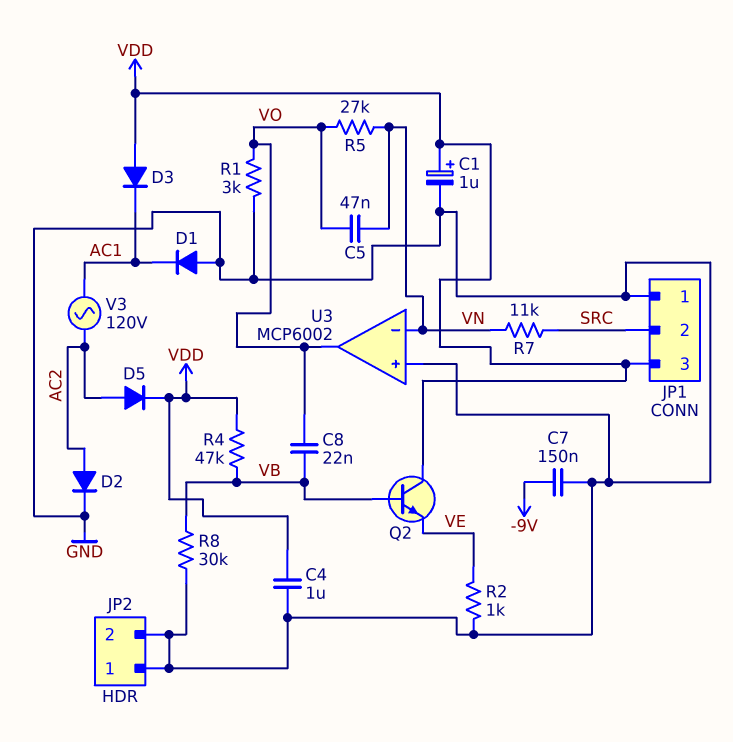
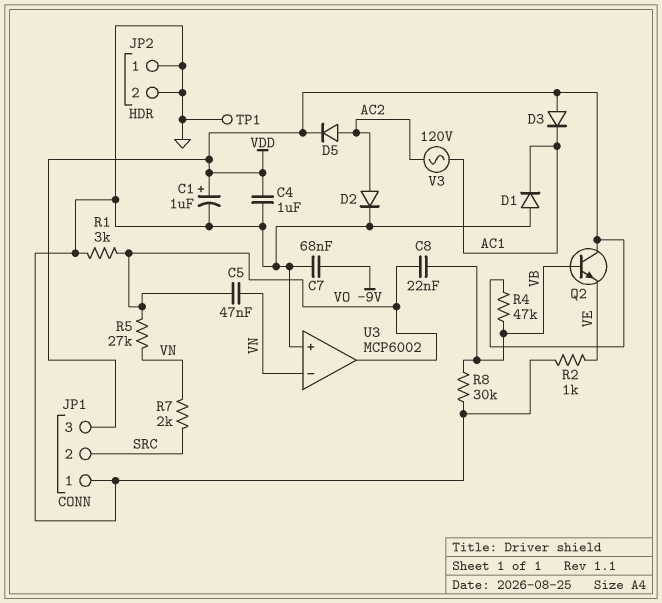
C7: 150nF (-9V, GND) -> 68nF (-9V, GND)
R7: 11k (SRC, VN) -> 2k (SRC, VN)
TP1: none -> test point (GND)

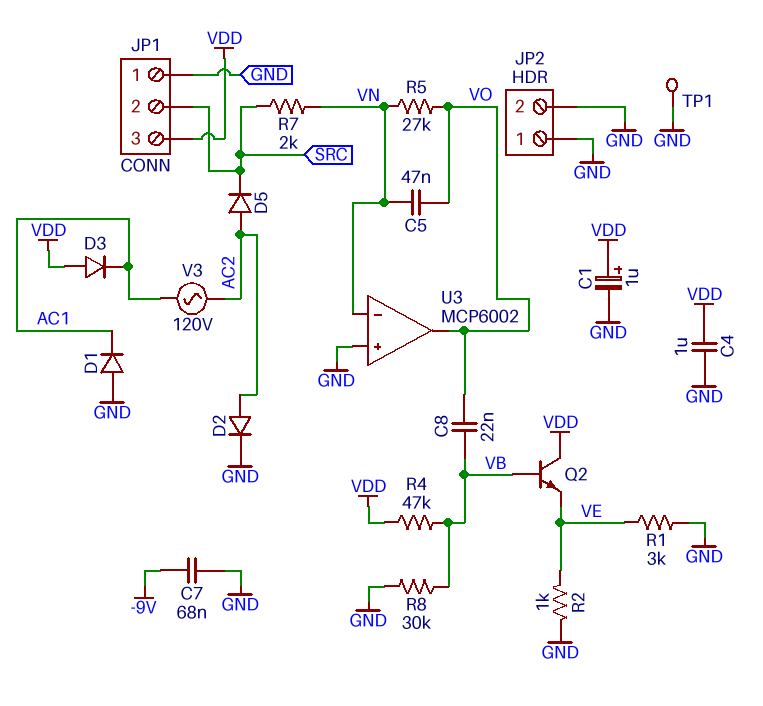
D5: diode (A AC2, K VDD) -> diode (A AC2, K SRC)
R1: 3k (GND, VO) -> 3k (GND, VE)

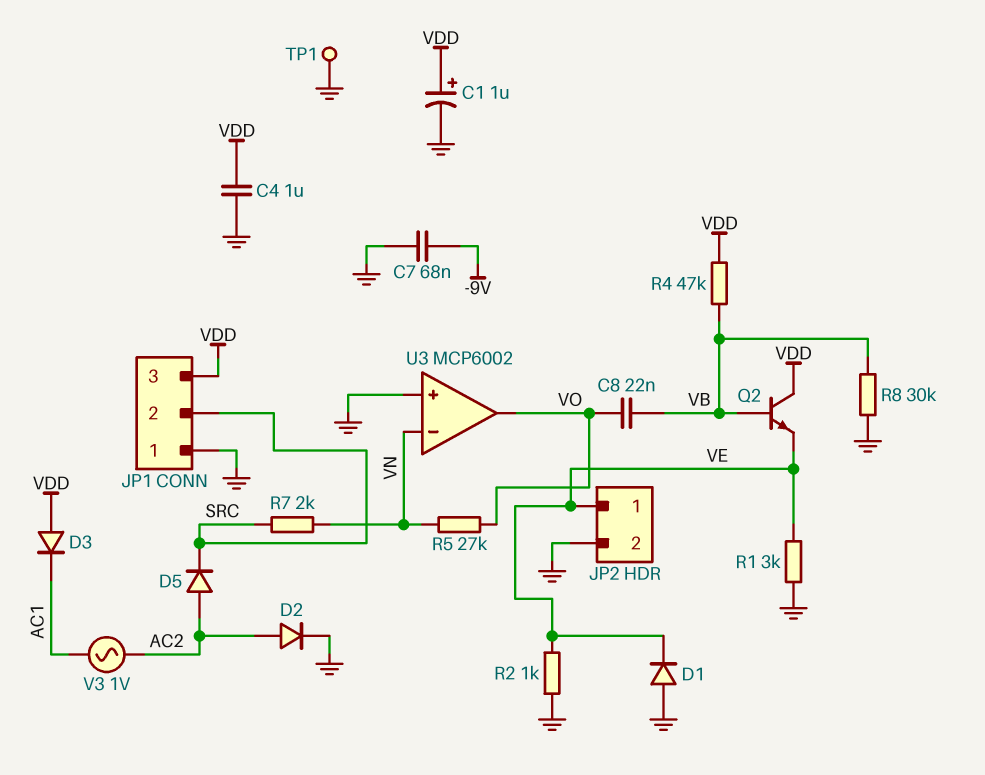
C5: 47nF (VN, VO) -> none
D1: diode (A GND, K AC1) -> diode (A GND, K VE)
JP2 pin 1: GND -> VE
V3: AC 120V (AC1, AC2) -> AC 1V (AC1, AC2)

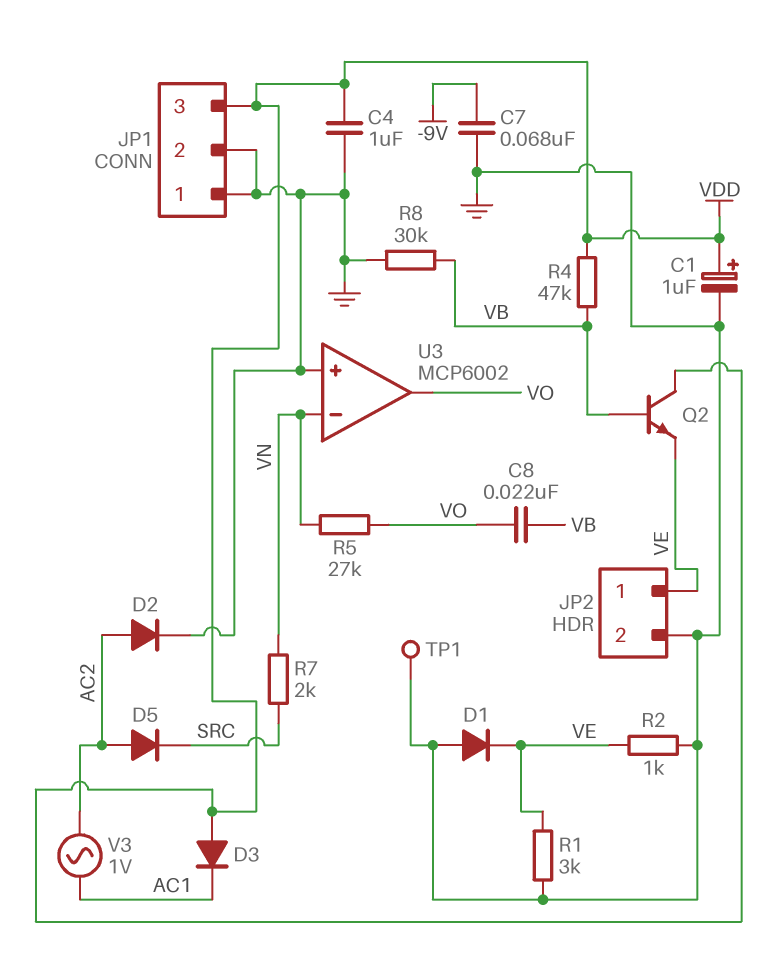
JP1 pin 2: SRC -> GND

